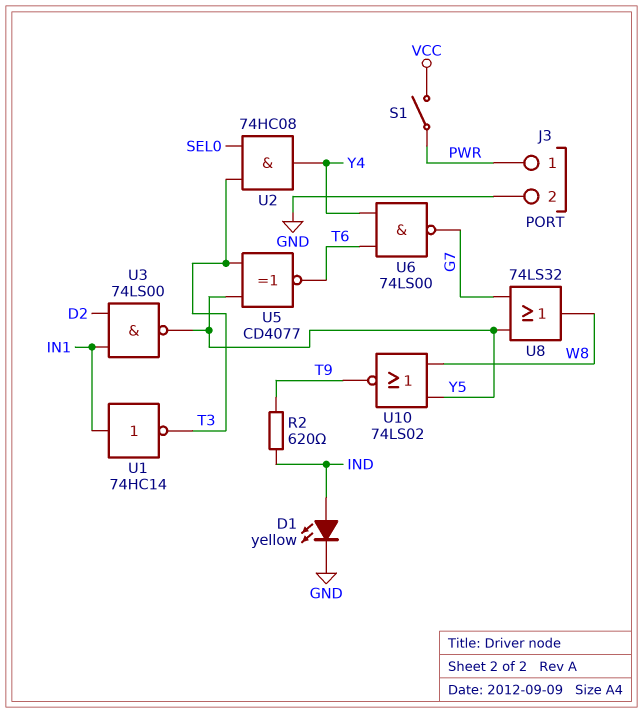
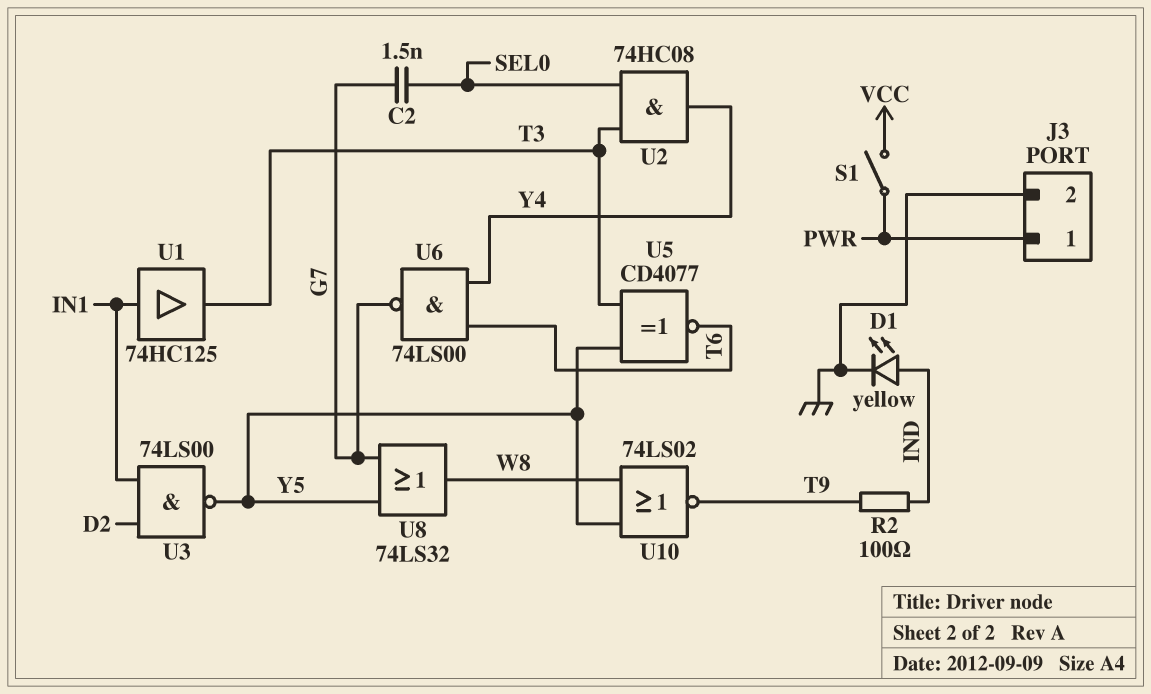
C2: none -> 1.5nF (G7, SEL0)
R2: 620 (IND, T9) -> 100 (IND, T9)
U1: NOT 74HC14 (in IN1, out T3) -> buffer 74HC125 (in IN1, out T3)

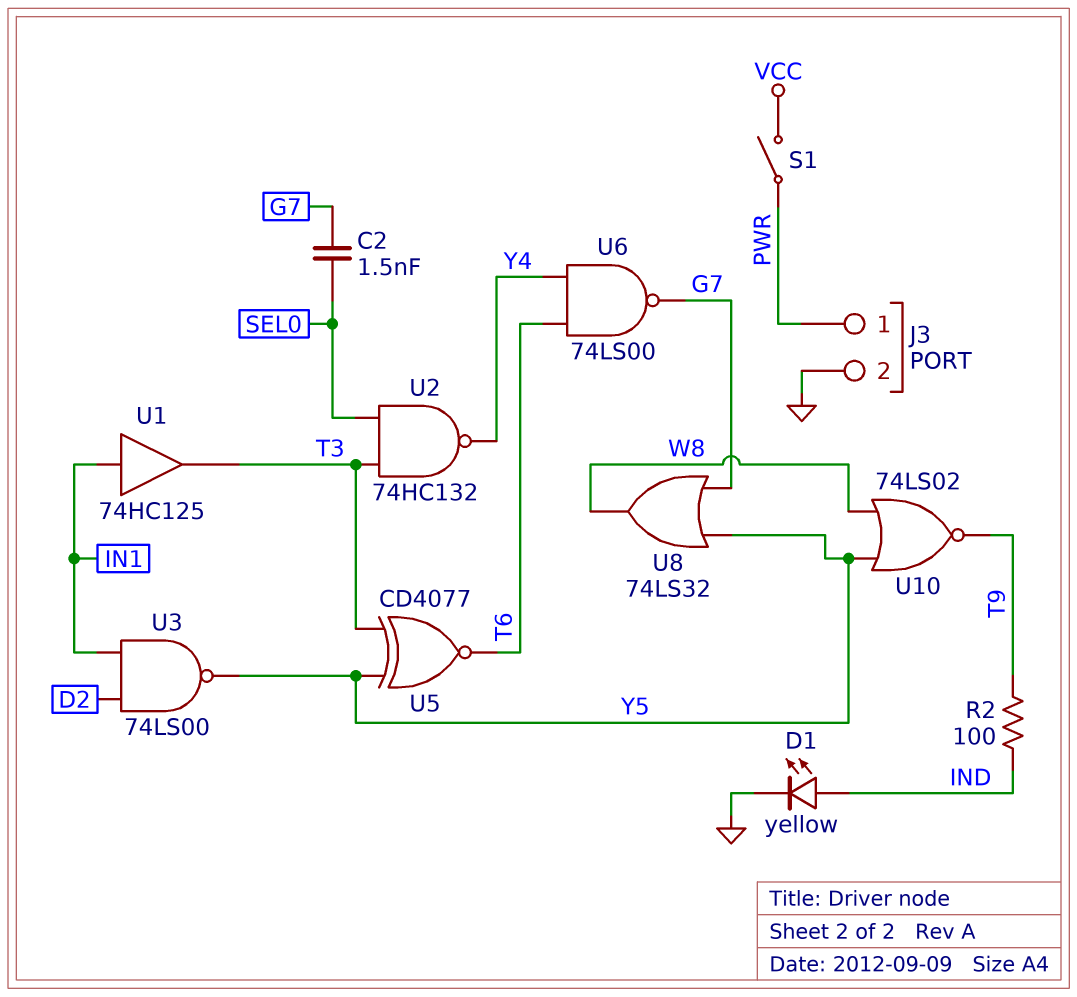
U2: AND 74HC08 (in SEL0, in T3, out Y4) -> NAND 74HC132 (in SEL0, in T3, out Y4)

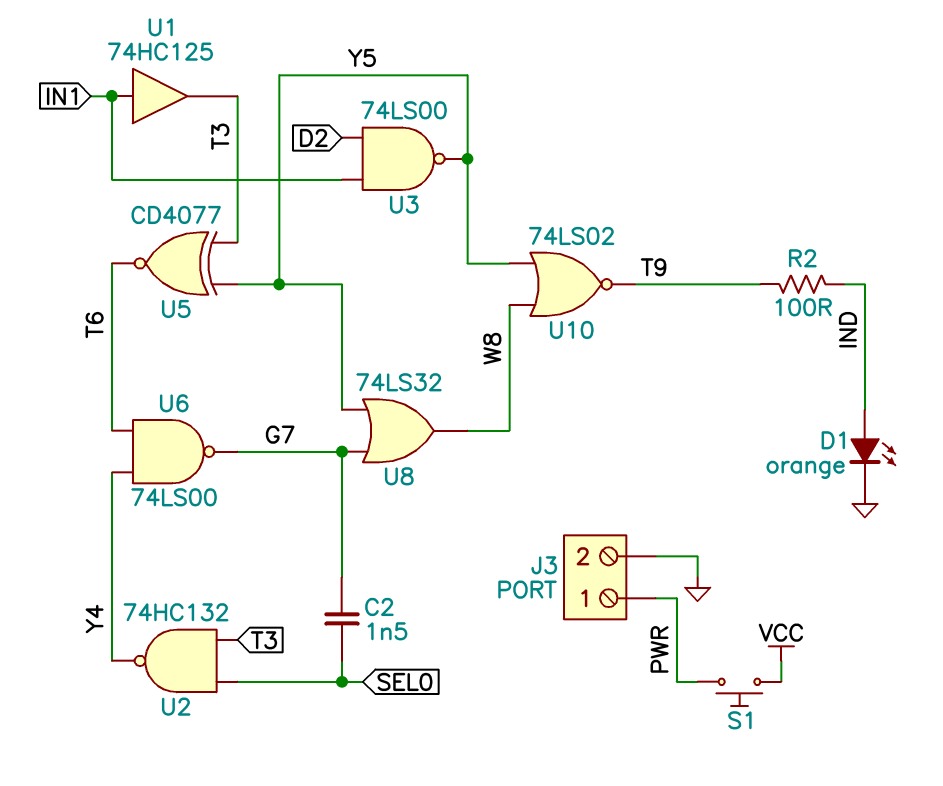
D1: LED yellow (A IND, K GND) -> LED orange (A IND, K GND)
S1: switch (PWR, VCC) -> button (PWR, VCC)

